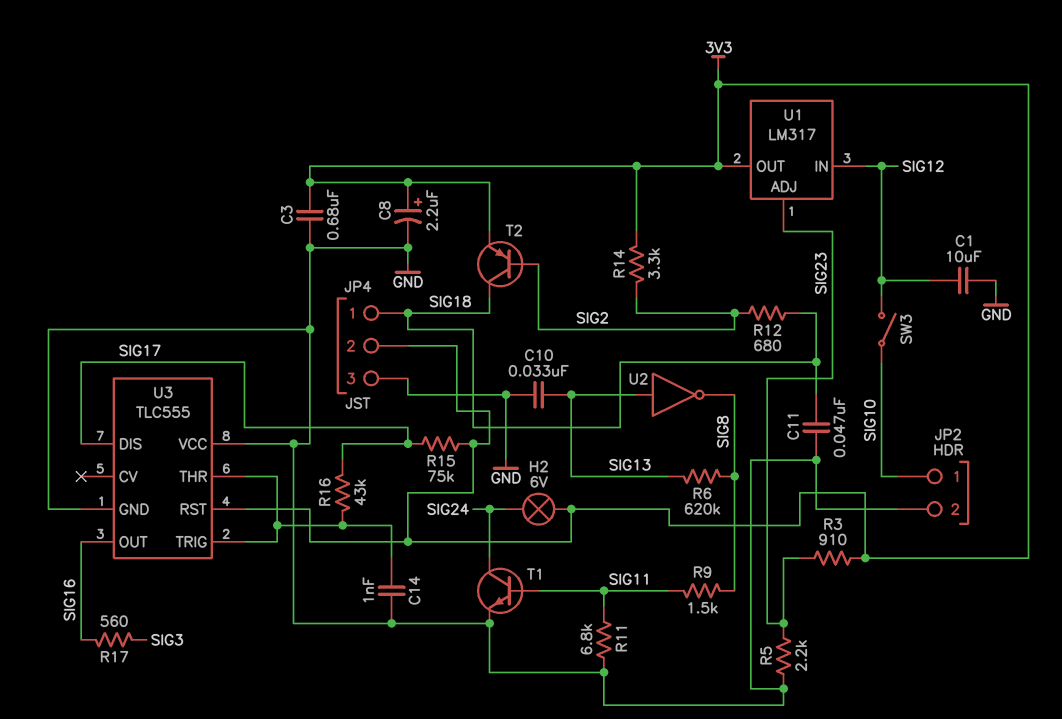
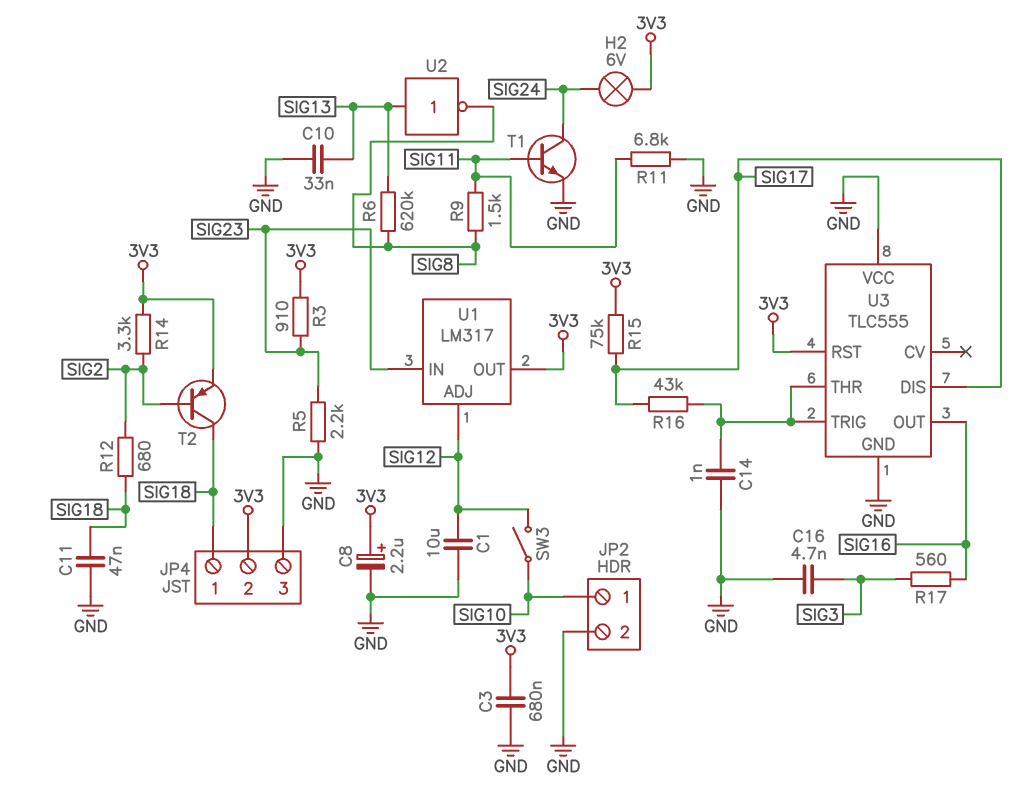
C16: none -> 4.7nF (GND, SIG3)
U1 pin ADJ: SIG23 -> SIG12
U1 pin IN: SIG12 -> SIG23

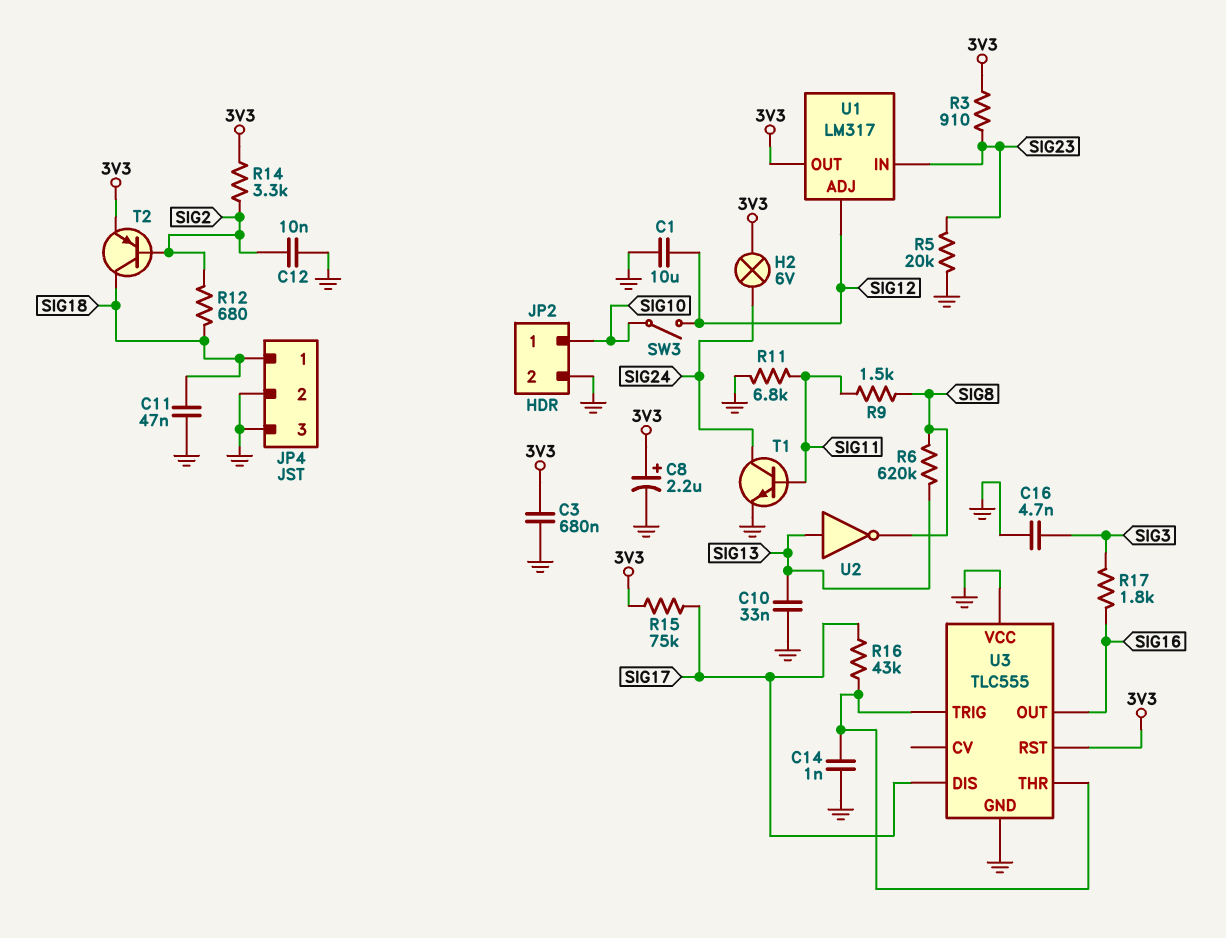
C12: none -> 10nF (GND, SIG2)
JP4 pin 2: 3V3 -> GND
R5: 2.2k (GND, SIG23) -> 20k (GND, SIG23)
R17: 560 (SIG3, SIG16) -> 1.8k (SIG3, SIG16)

